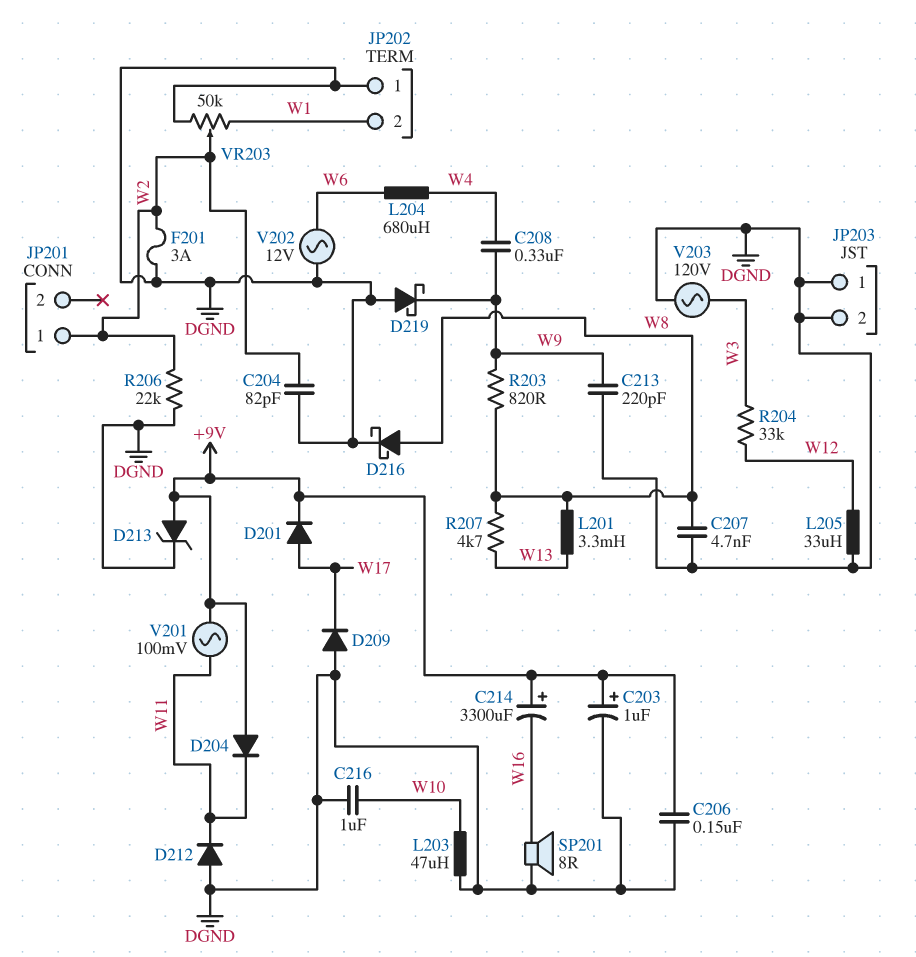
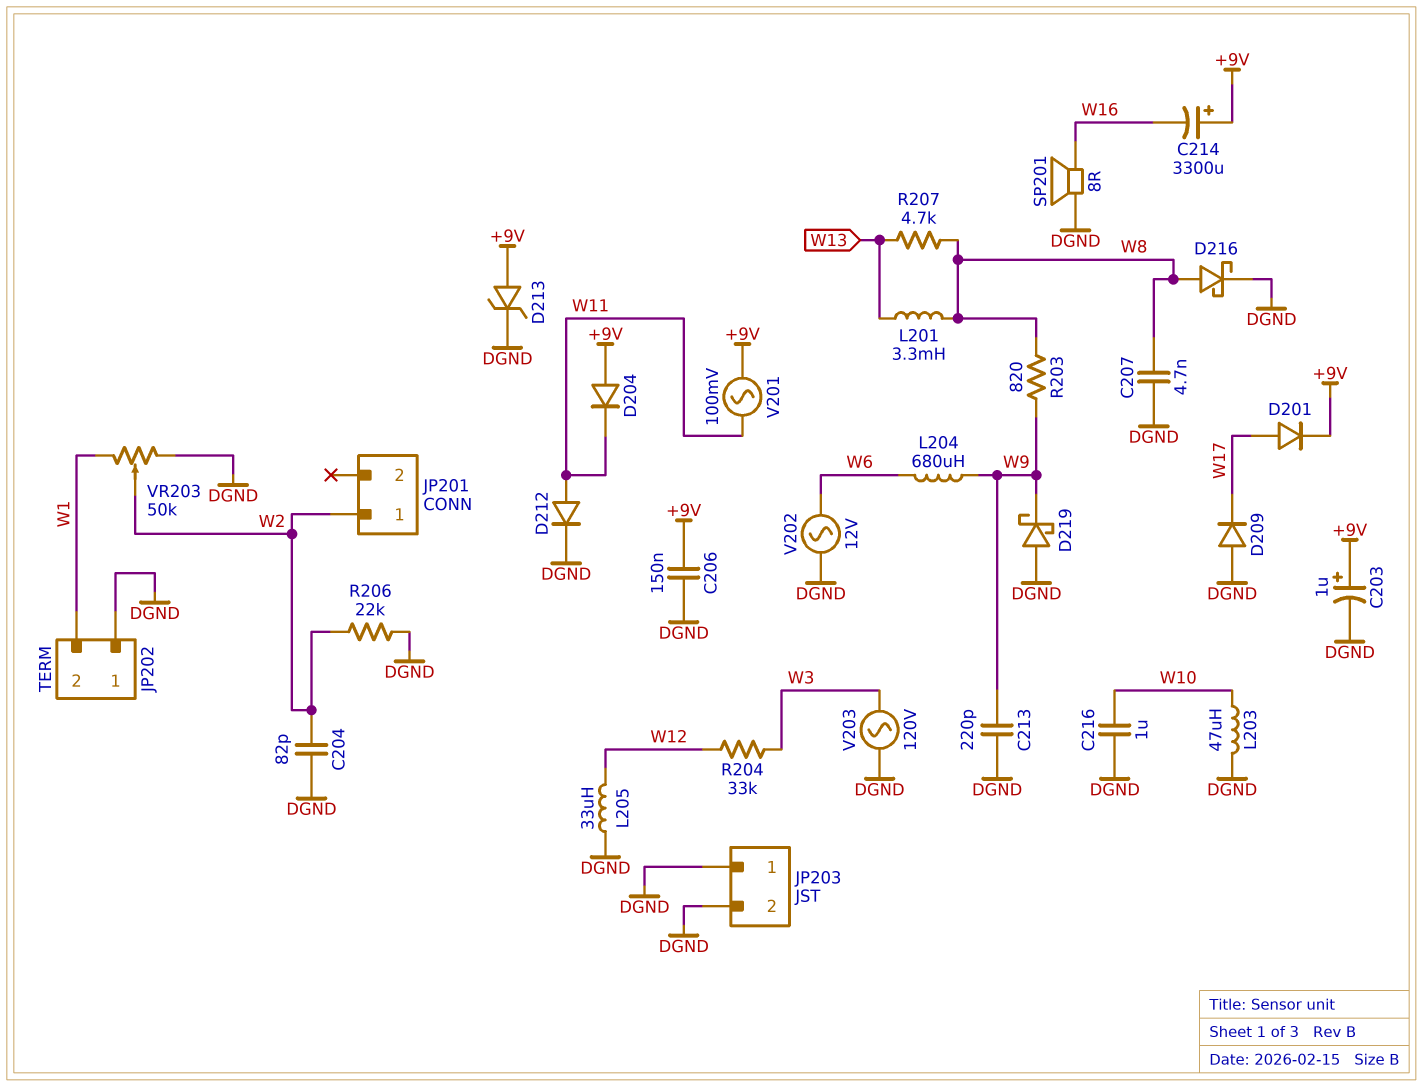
C208: 330nF (W4, W9) -> none
D212: diode (A DGND, K W11) -> diode (A W11, K DGND)
F201: 3A (DGND, W2) -> none
L204: 680uH (W4, W6) -> 680uH (W6, W9)

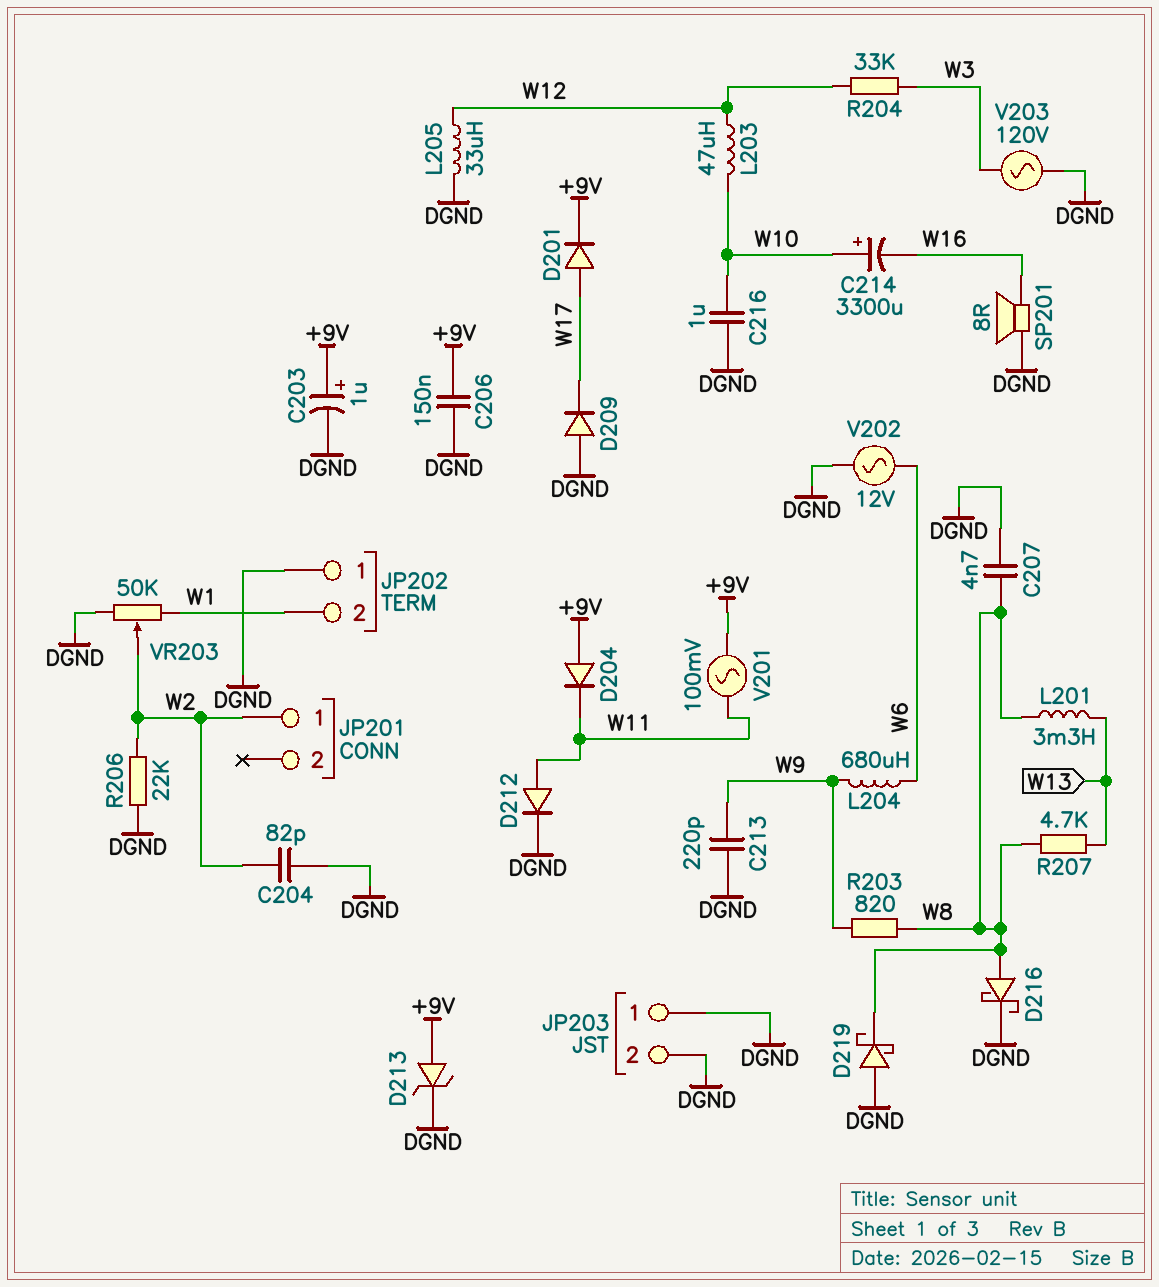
C214: 3300uF (plus +9V, minus W16) -> 3300uF (plus W10, minus W16)
D219: schottky (A DGND, K W9) -> schottky (A DGND, K W8)
L203: 47uH (DGND, W10) -> 47uH (W10, W12)

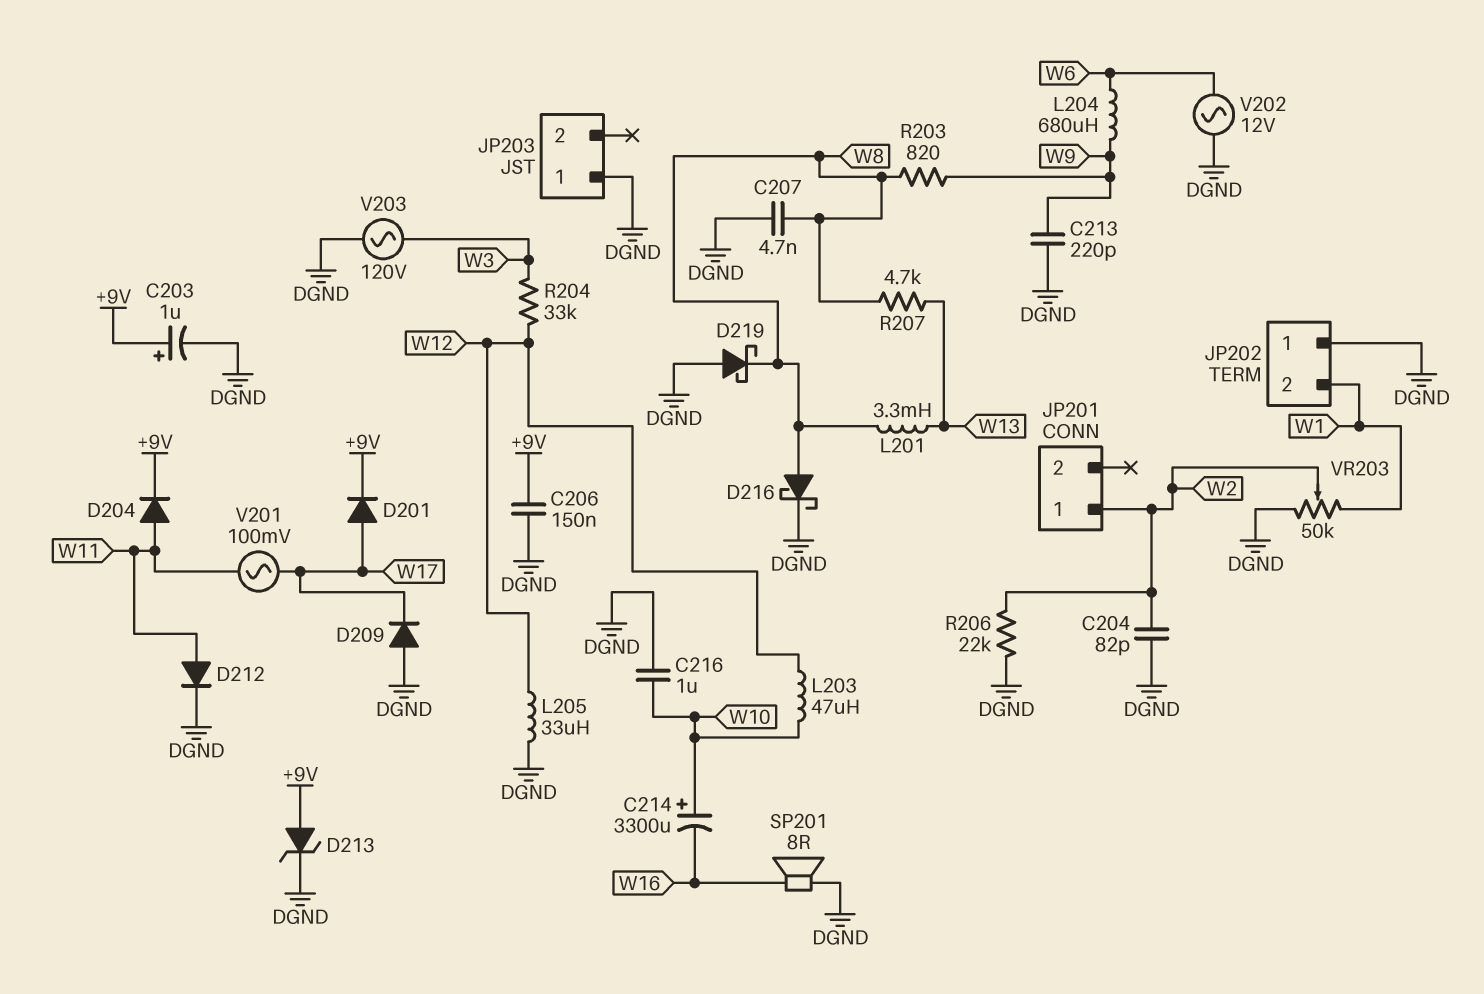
D204: diode (A +9V, K W11) -> diode (A W11, K +9V)
JP203 pin 2: DGND -> none
V201: AC 100mV (+9V, W11) -> AC 100mV (W11, W17)

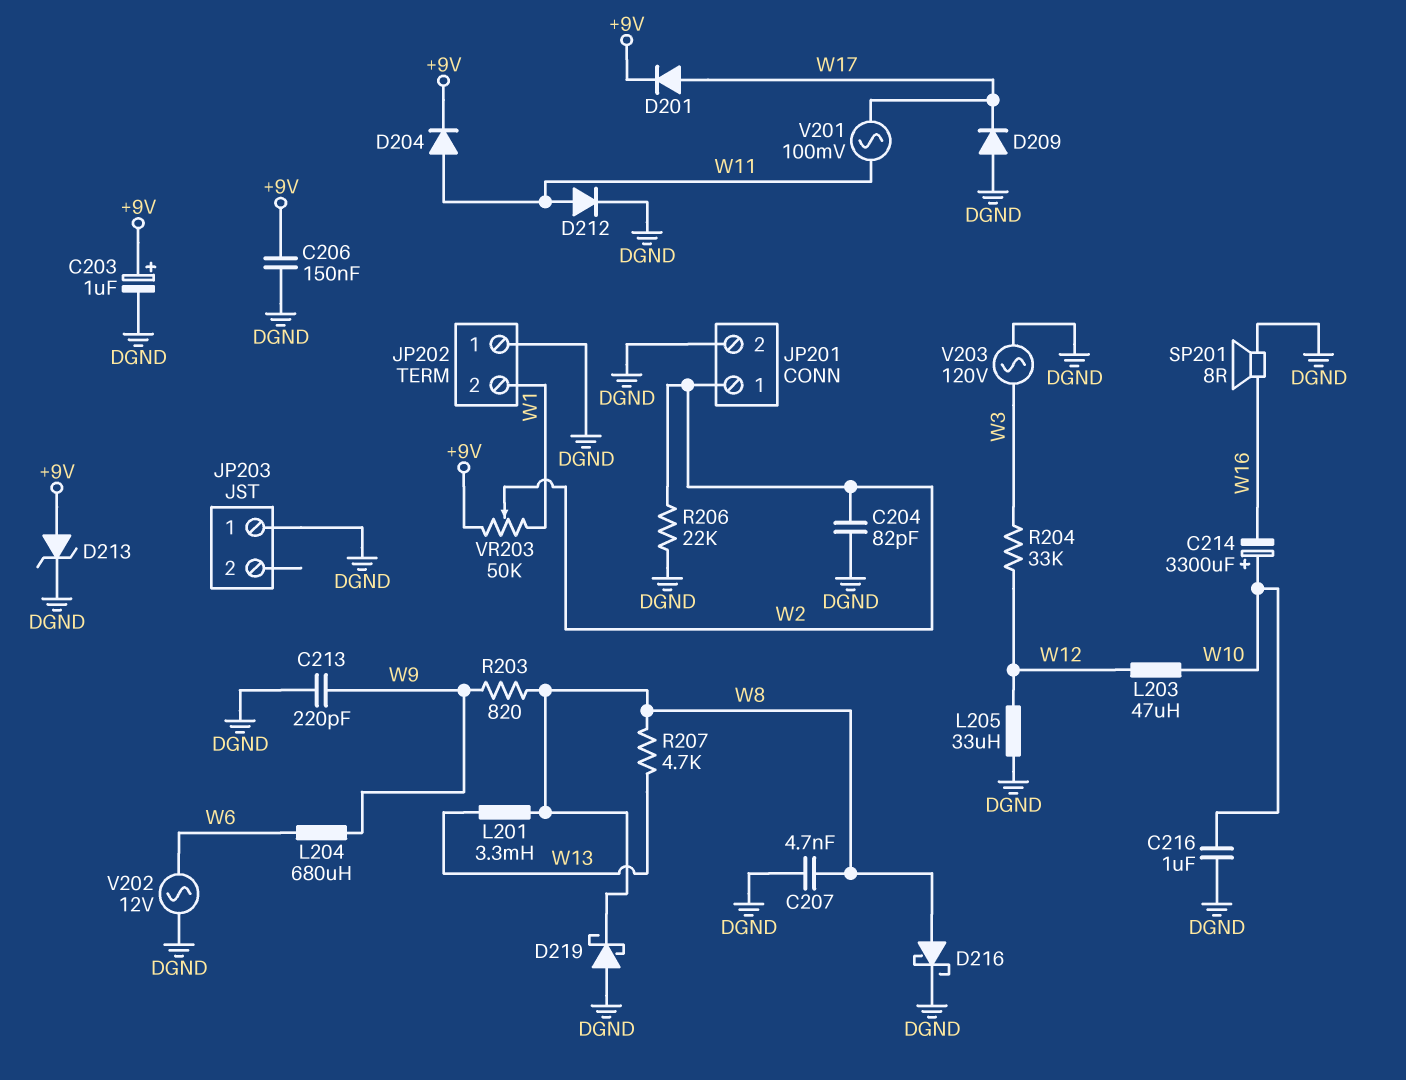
JP201 pin 2: none -> DGND
VR203: 50k (DGND, W1, wiper W2) -> 50k (+9V, W1, wiper W2)

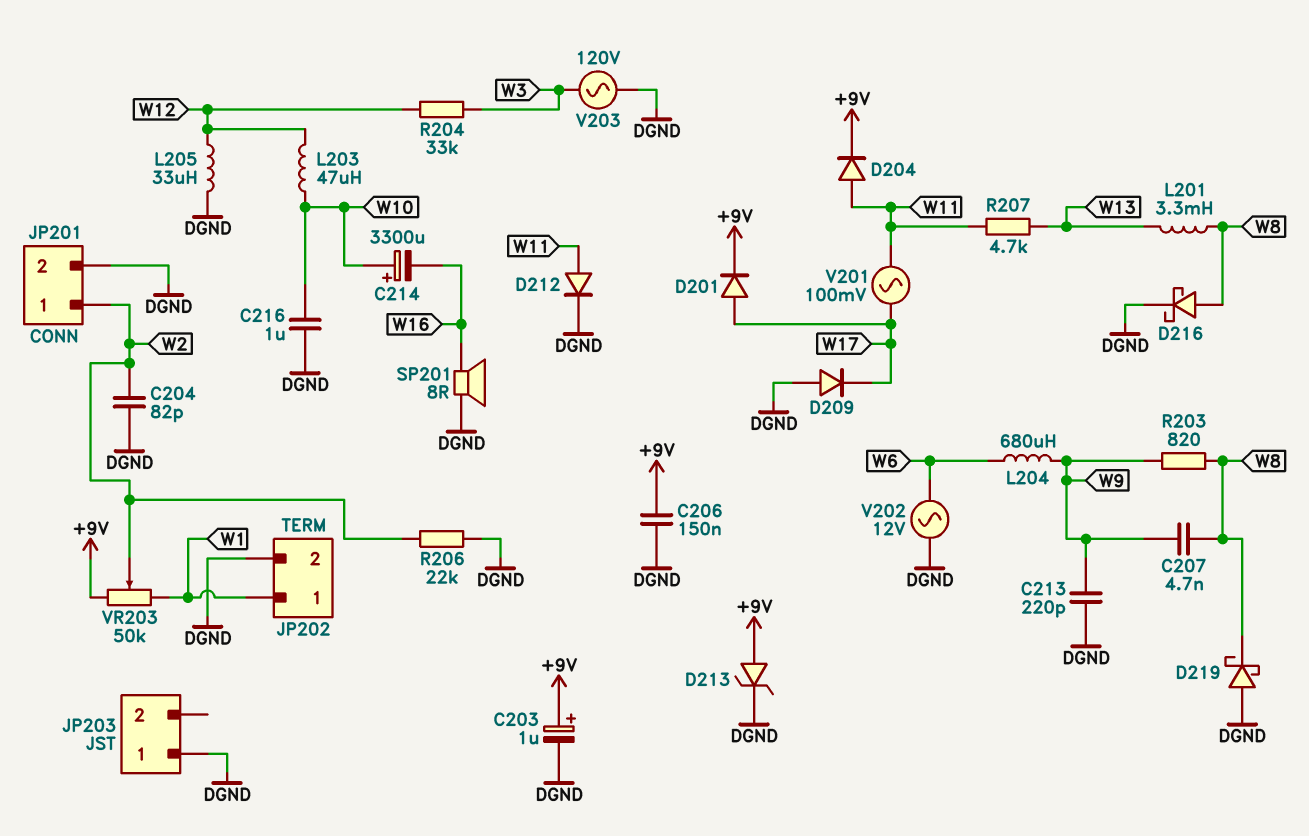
C207: 4.7nF (DGND, W8) -> 4.7nF (W8, W9)
JP202 pin 1: DGND -> W1
JP202 pin 2: W1 -> DGND
R207: 4.7k (W8, W13) -> 4.7k (W11, W13)

